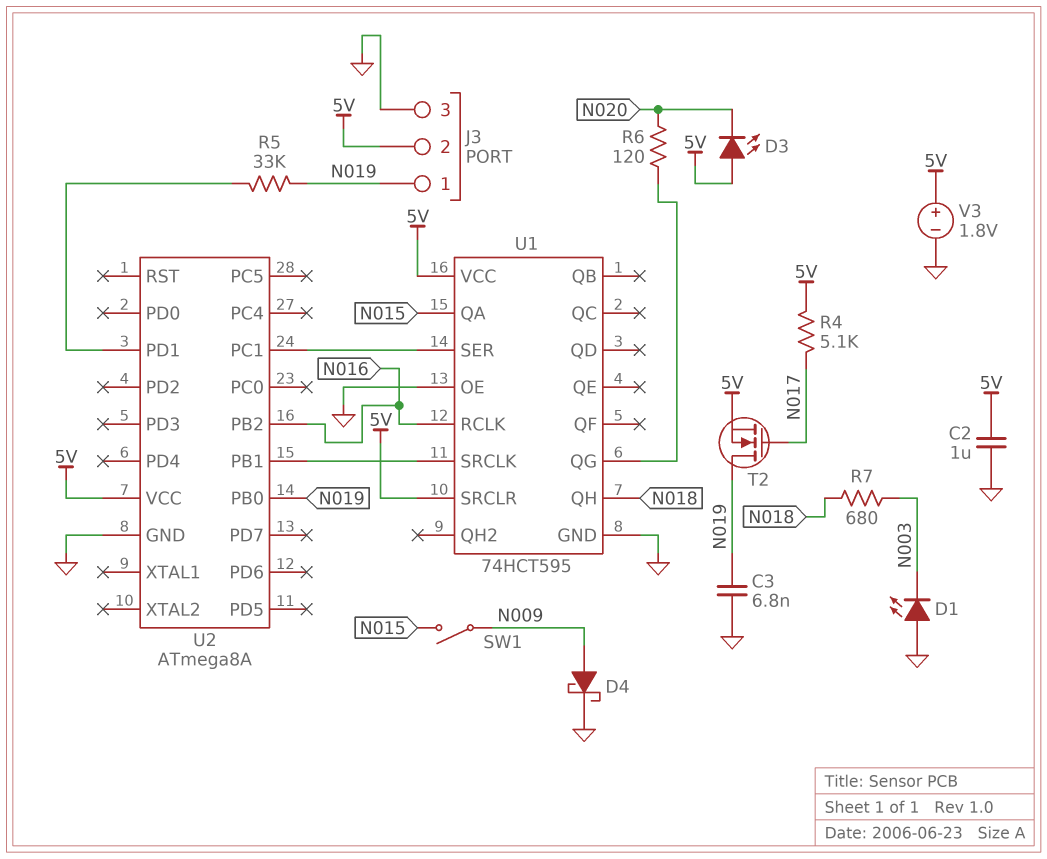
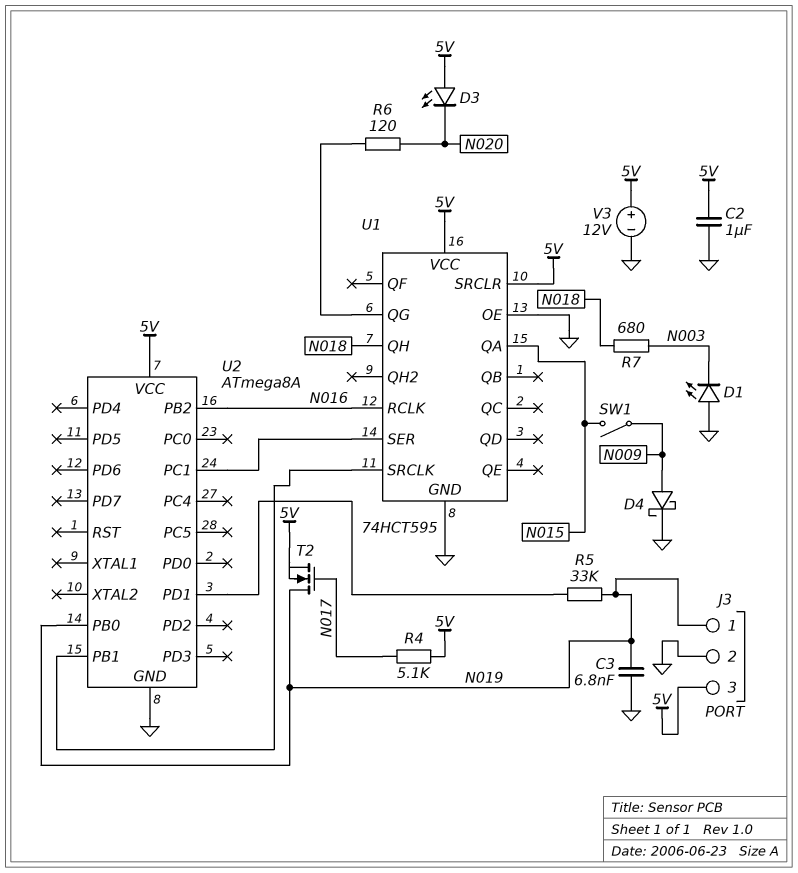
J3 pin 2: 5V -> GND
J3 pin 3: GND -> 5V
V3: 1.8V (plus 5V, minus GND) -> 12V (plus 5V, minus GND)

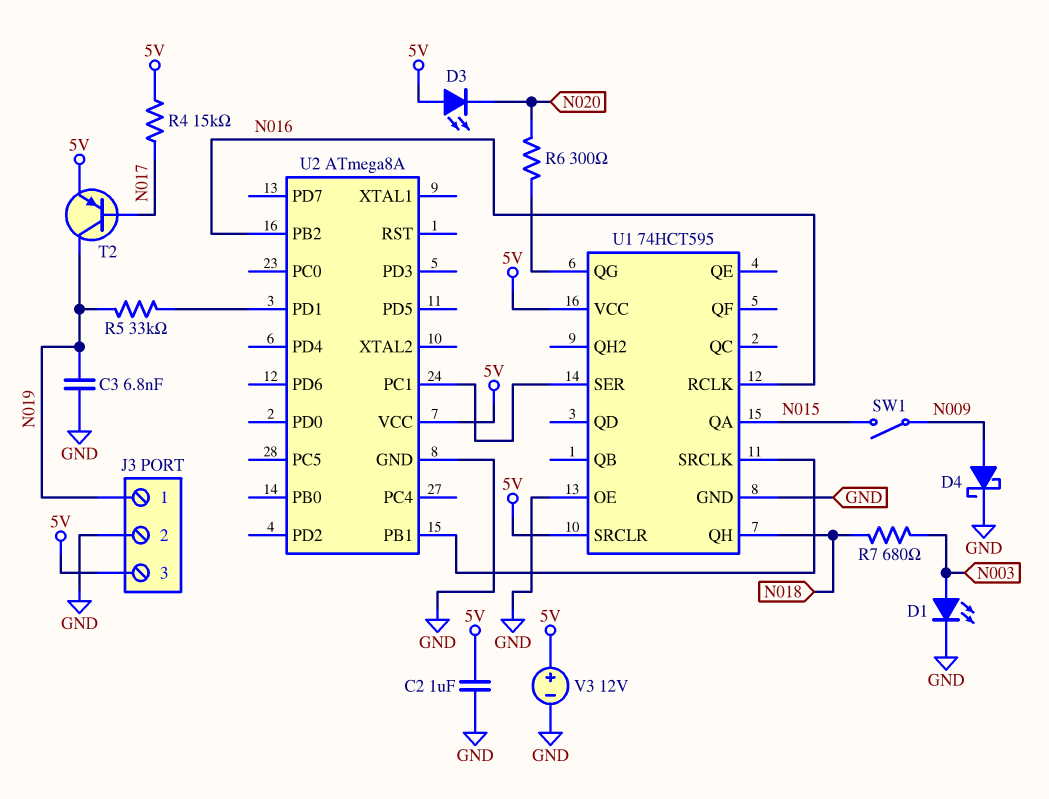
D1: LED (A GND, K N003) -> LED (A N003, K GND)
R4: 5.1k (5V, N017) -> 15k (5V, N017)
R6: 120 (N020, U1/QG) -> 300 (N020, U1/QG)
T2: NMOS (G N017, D N019, S 5V) -> PNP (B N017, C N019, E 5V)
U2 pin PB0: N019 -> none

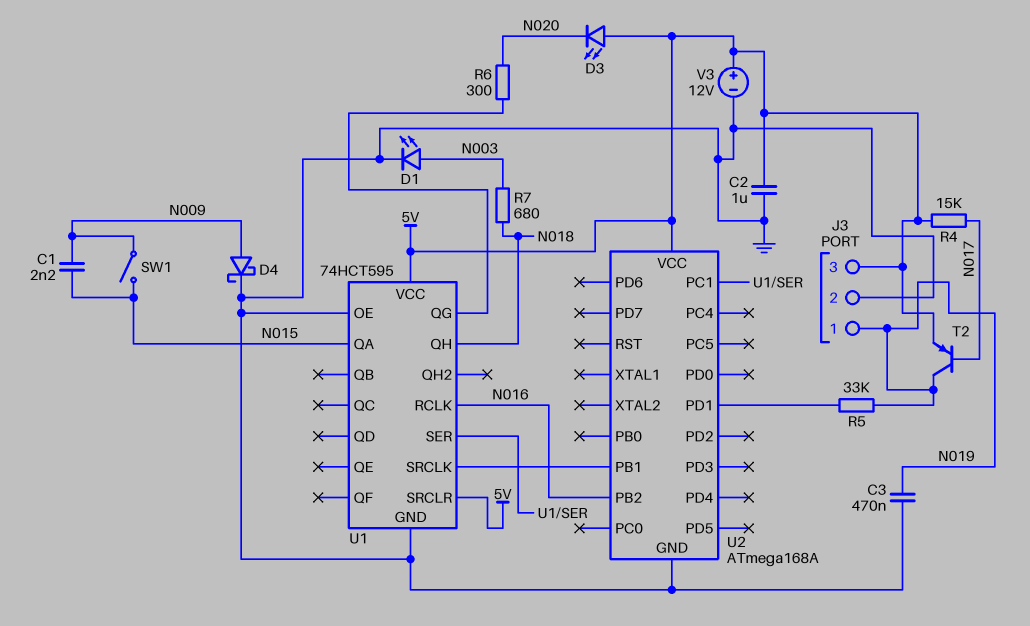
C1: none -> 2.2nF (N009, N015)
C3: 6.8nF (GND, N019) -> 470nF (GND, N019)
U2: ATmega8A -> ATmega168A

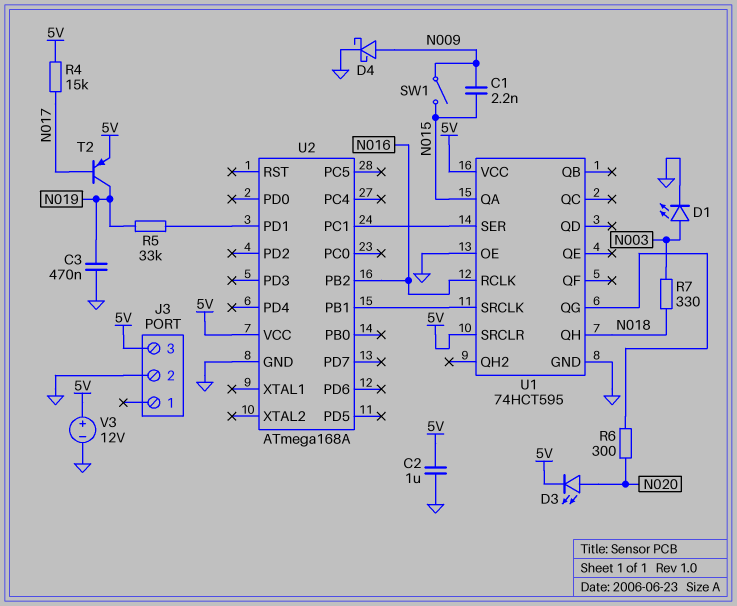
D3: LED (A 5V, K N020) -> LED (A N020, K 5V)
J3 pin 1: N019 -> none
R7: 680 (N003, N018) -> 330 (N003, N018)

